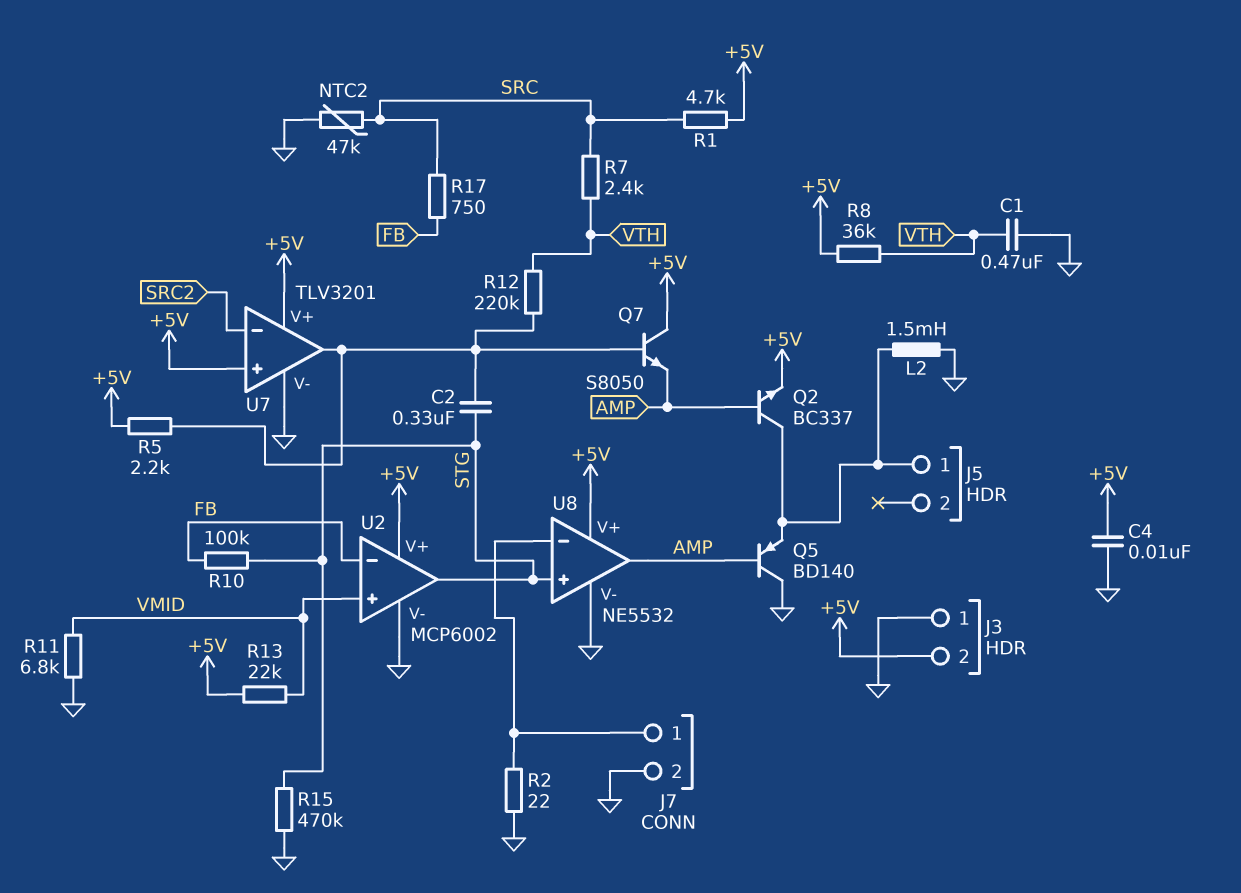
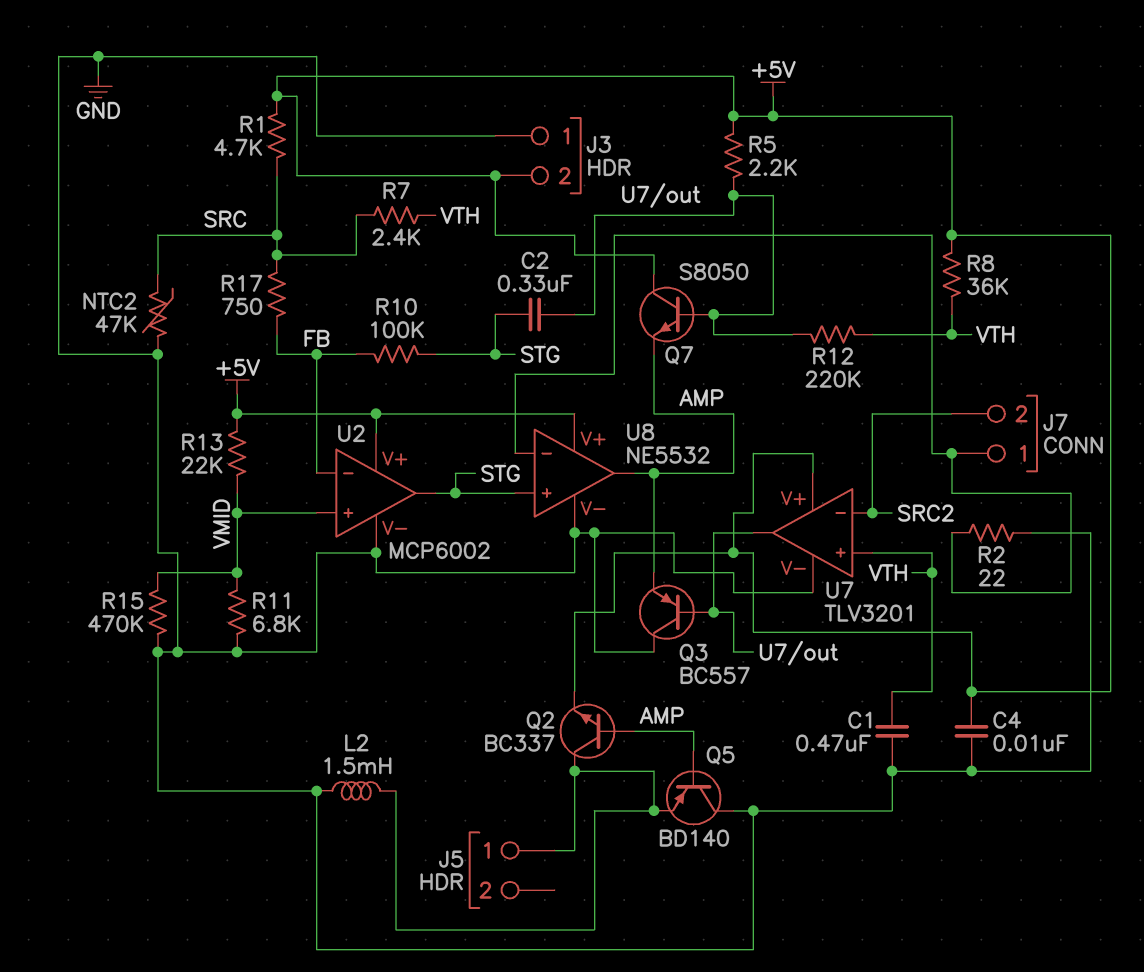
J7 pin 2: GND -> SRC2
Q3: none -> PNP BC557 (B U7/out, C GND, E AMP)
R15: 470k (GND, STG) -> 470k (GND, VMID)
U7 pin in+: +5V -> VTH

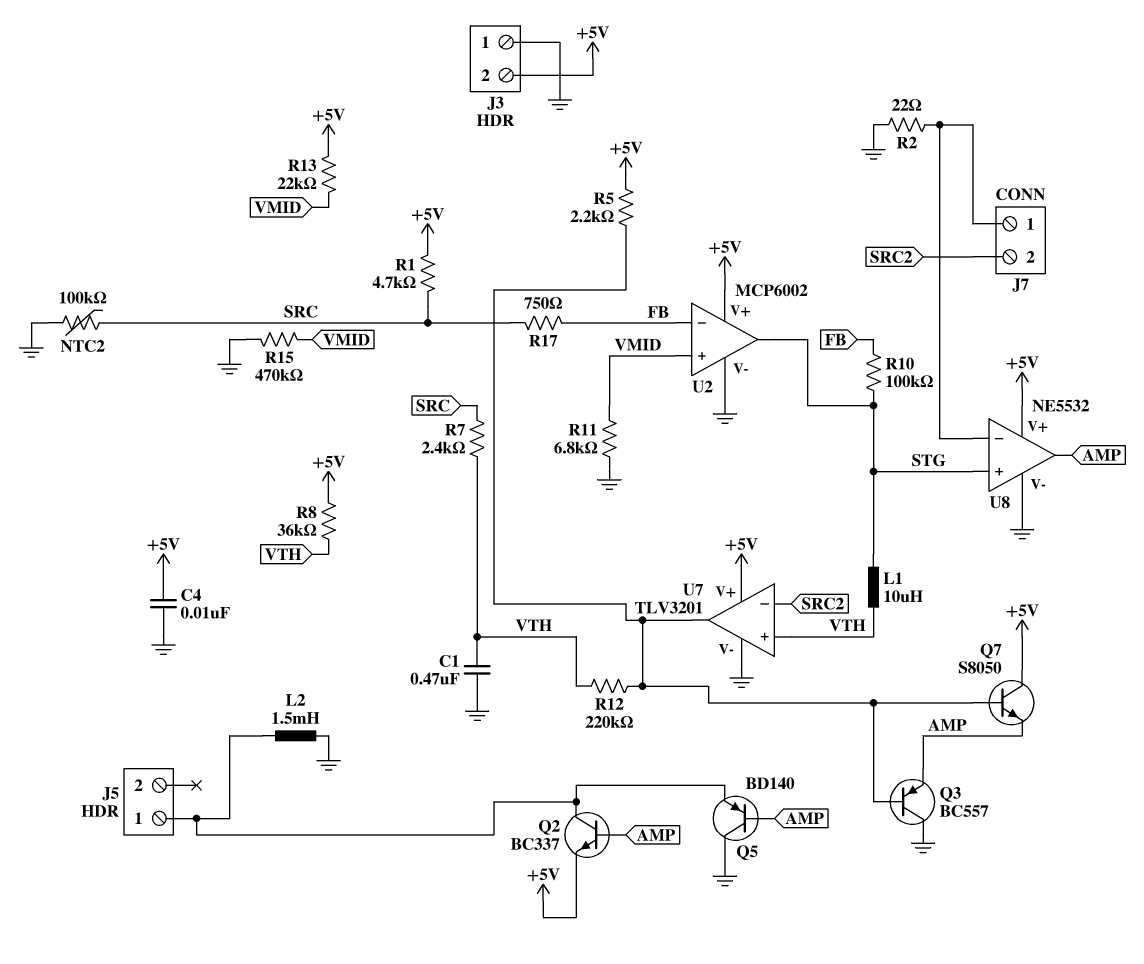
C2: 330nF (STG, U7/out) -> none
L1: none -> 10uH (STG, VTH)
NTC2: 47k (GND, SRC) -> 100k (GND, SRC)

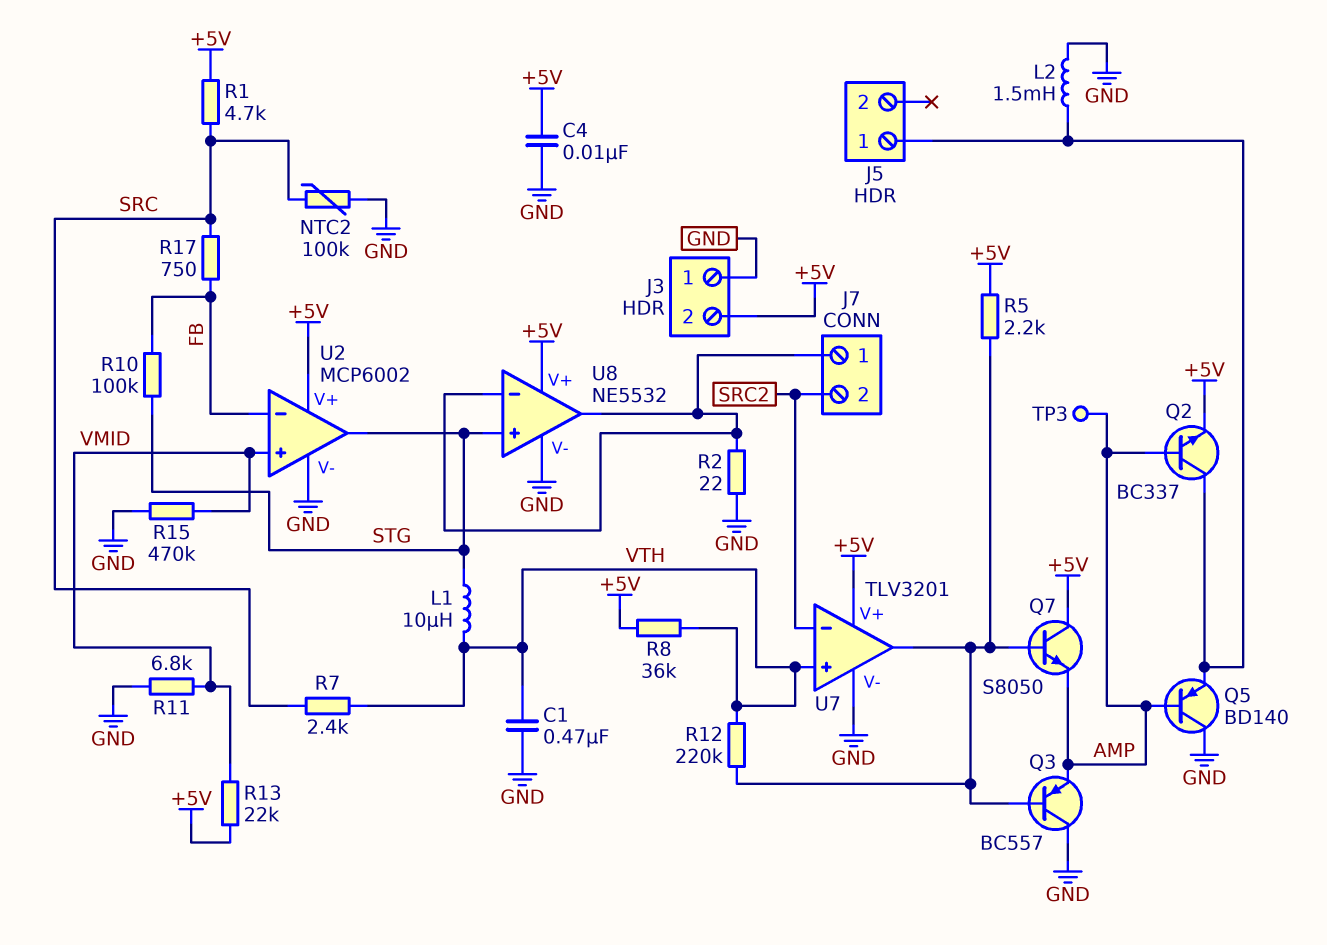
TP3: none -> test point (AMP)
U8 pin out: AMP -> J7/1

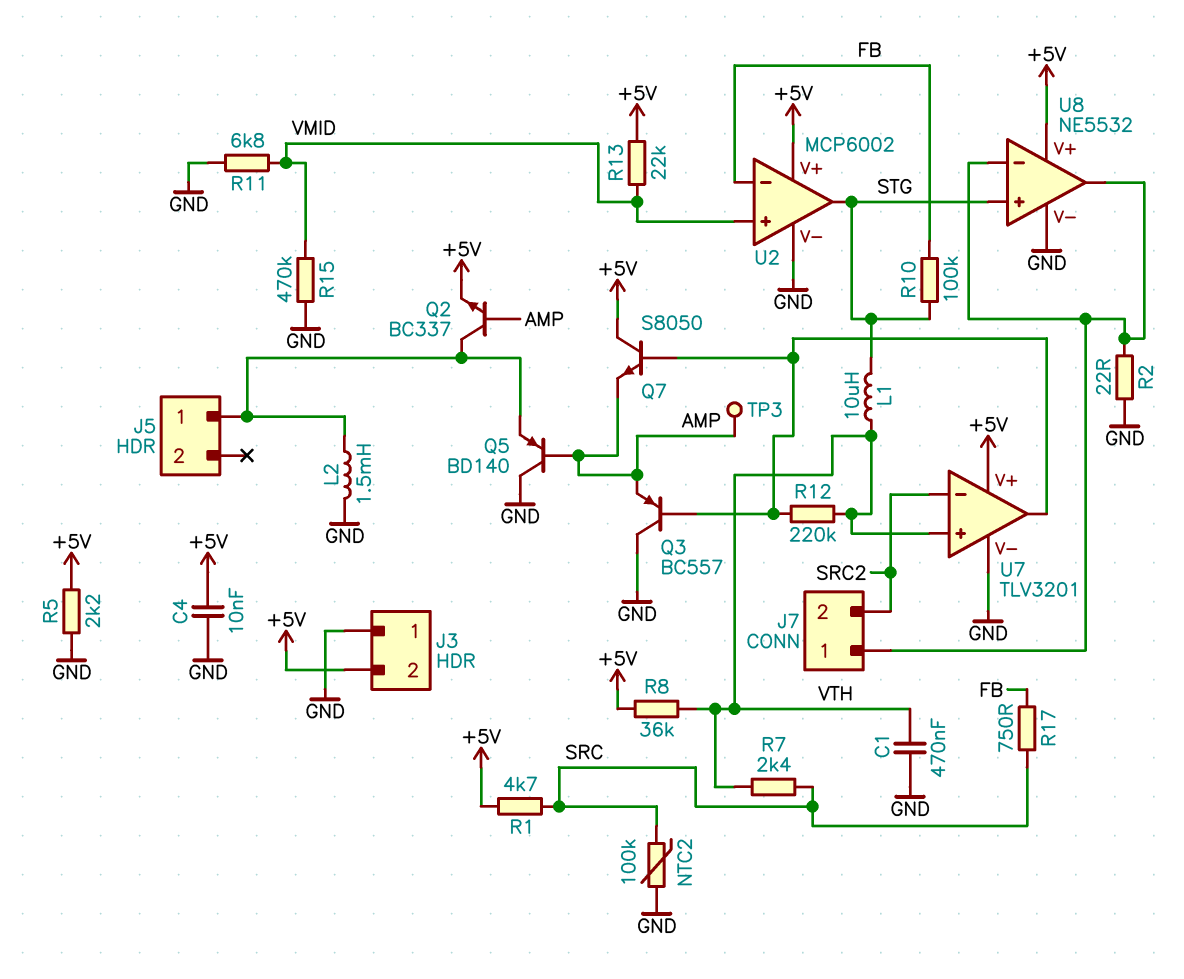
R5: 2.2k (+5V, U7/out) -> 2.2k (+5V, GND)

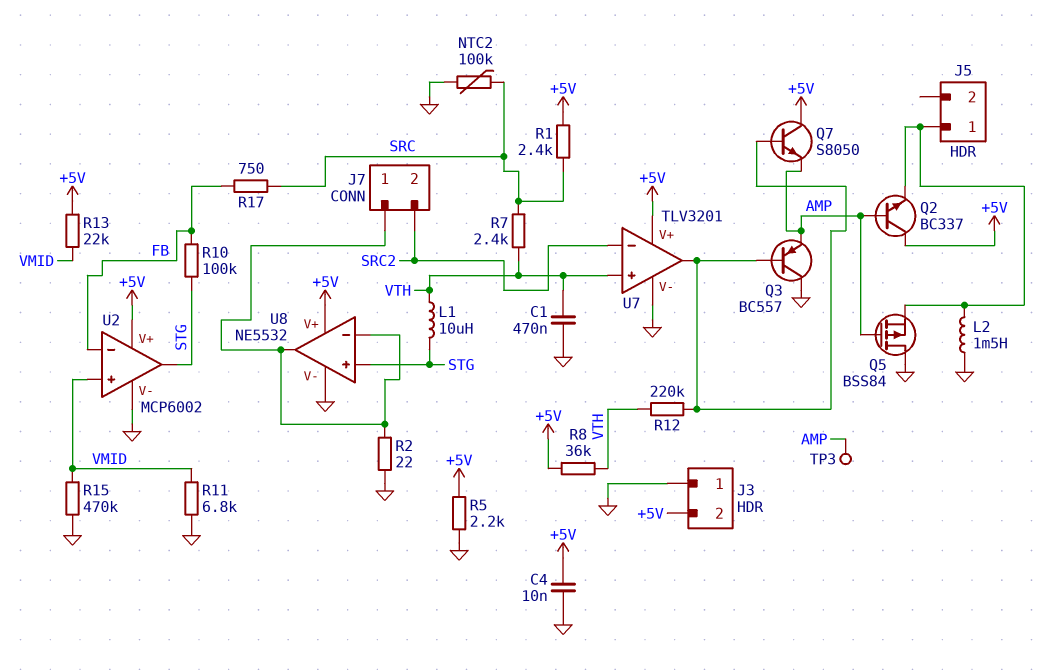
Q2: NPN BC337 (B AMP, C J5/1, E +5V) -> NPN BC337 (B AMP, C +5V, E J5/1)
Q5: PNP BD140 (B AMP, C GND, E J5/1) -> PMOS BSS84 (G AMP, D GND, S J5/1)
R1: 4.7k (+5V, SRC) -> 2.4k (+5V, SRC)

